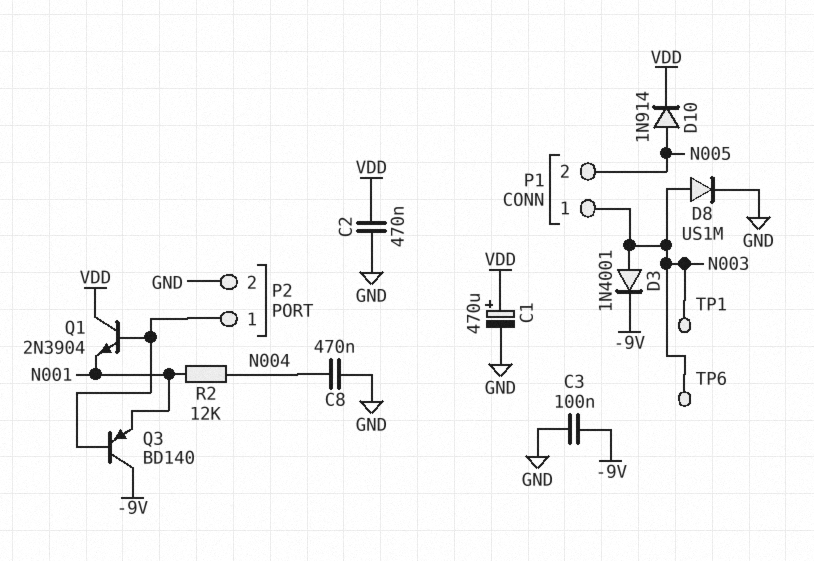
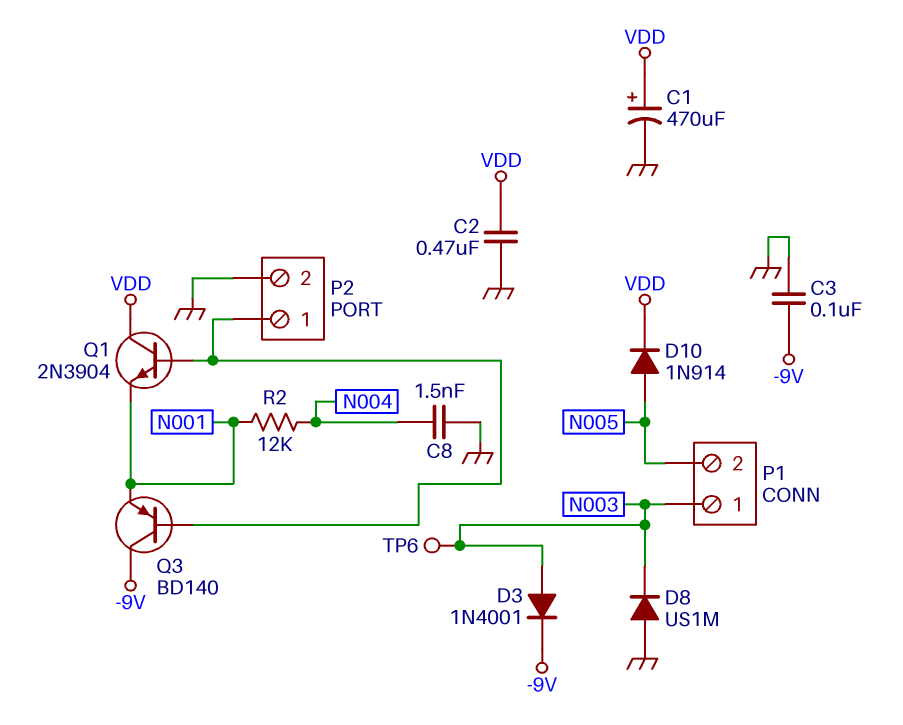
C8: 470nF (GND, N004) -> 1.5nF (GND, N004)
D8: diode US1M (A N003, K GND) -> diode US1M (A GND, K N003)
TP1: test point (N003) -> none

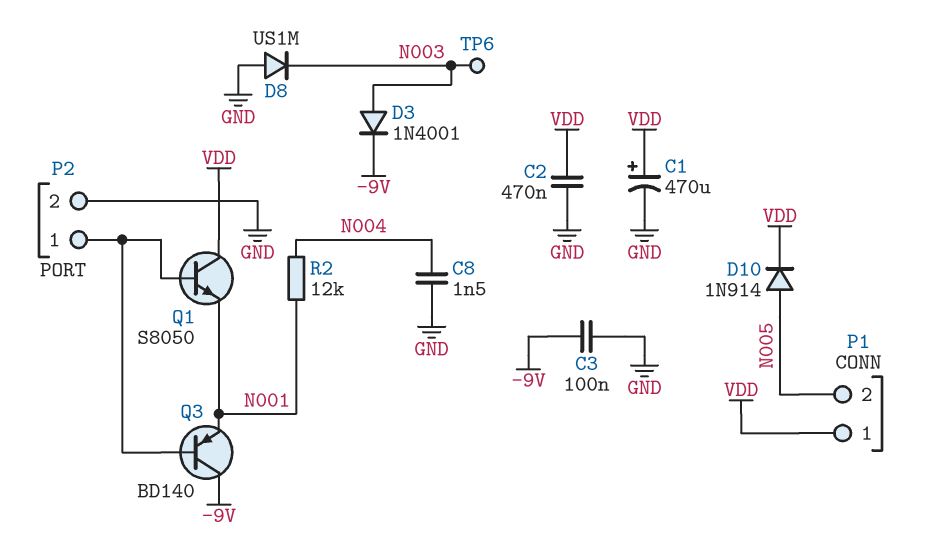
P1 pin 1: N003 -> VDD
Q1: NPN 2N3904 (B P2/1, C VDD, E N001) -> NPN S8050 (B P2/1, C VDD, E N001)

